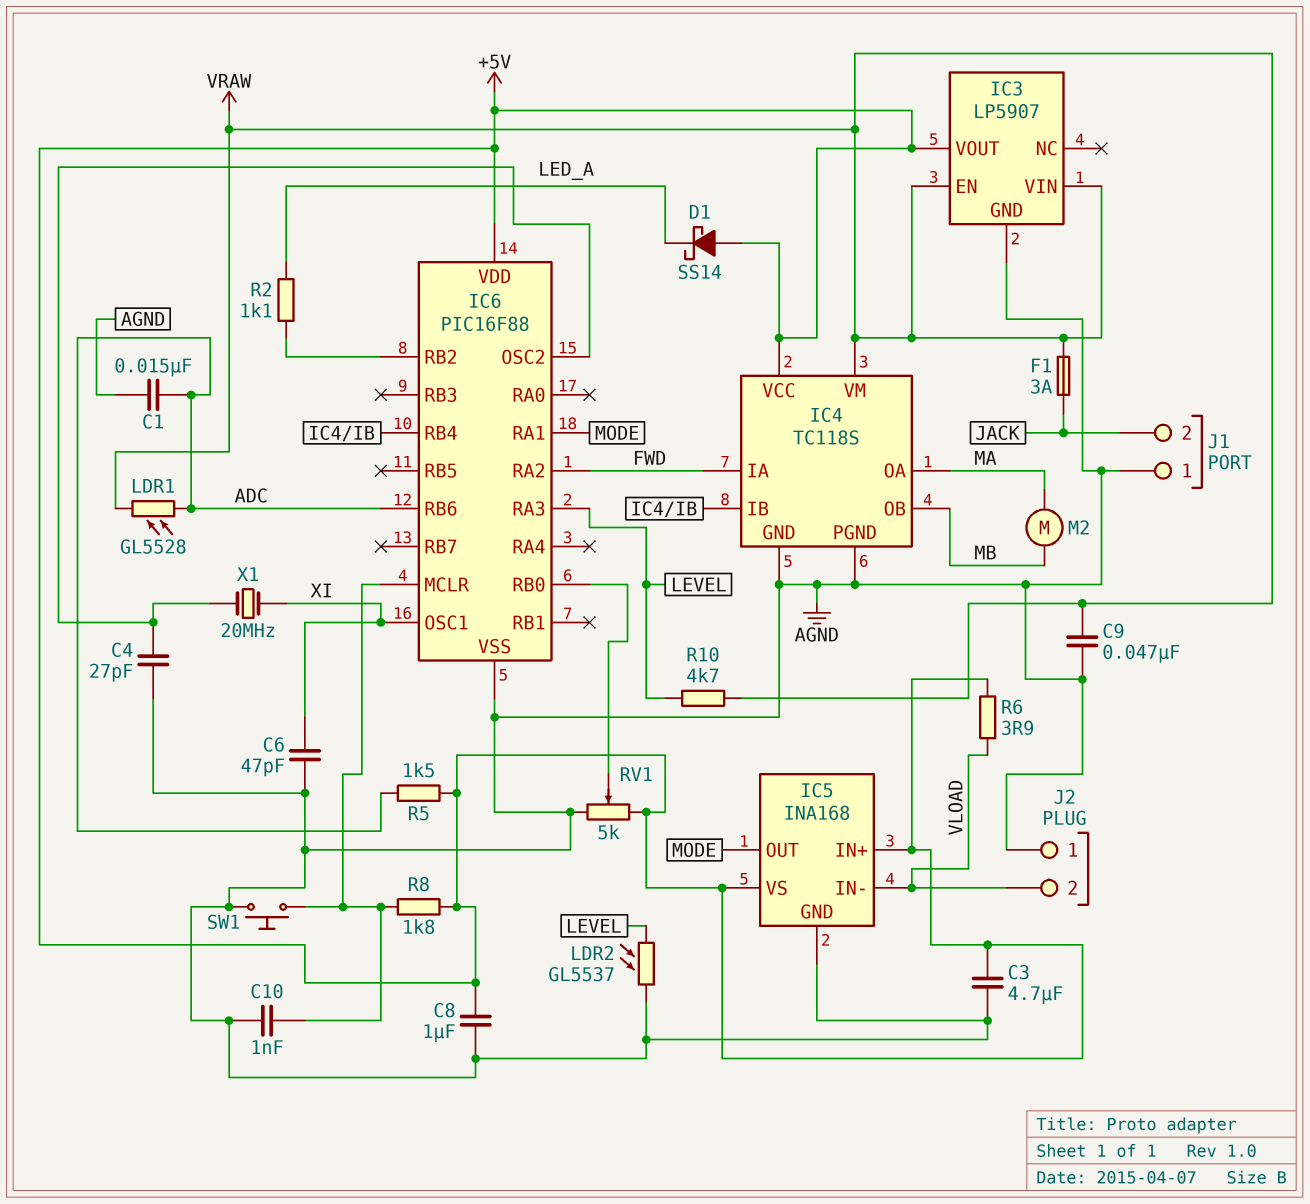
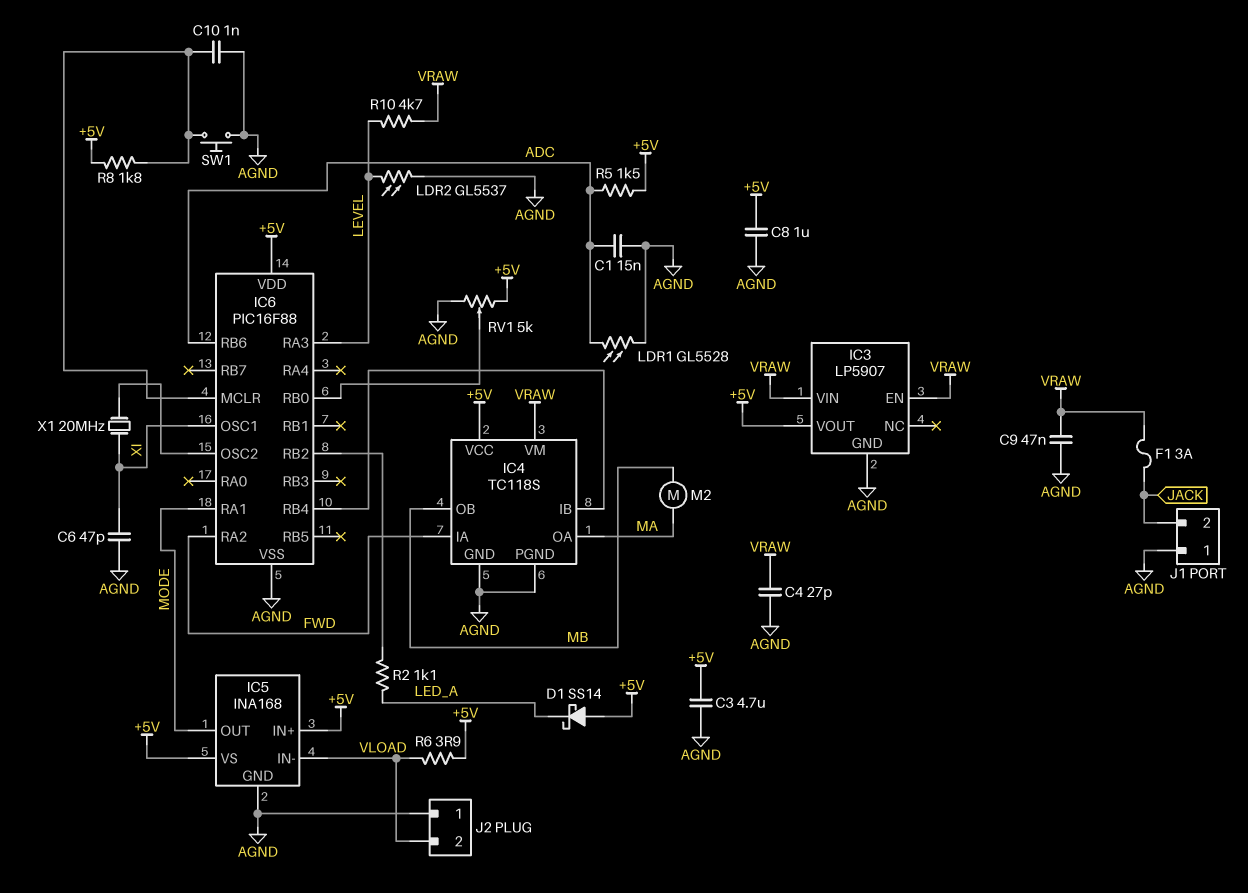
C4: 27pF (AGND, IC6/OSC2) -> 27pF (AGND, VRAW)
LDR1: GL5528 (ADC, VRAW) -> GL5528 (ADC, AGND)

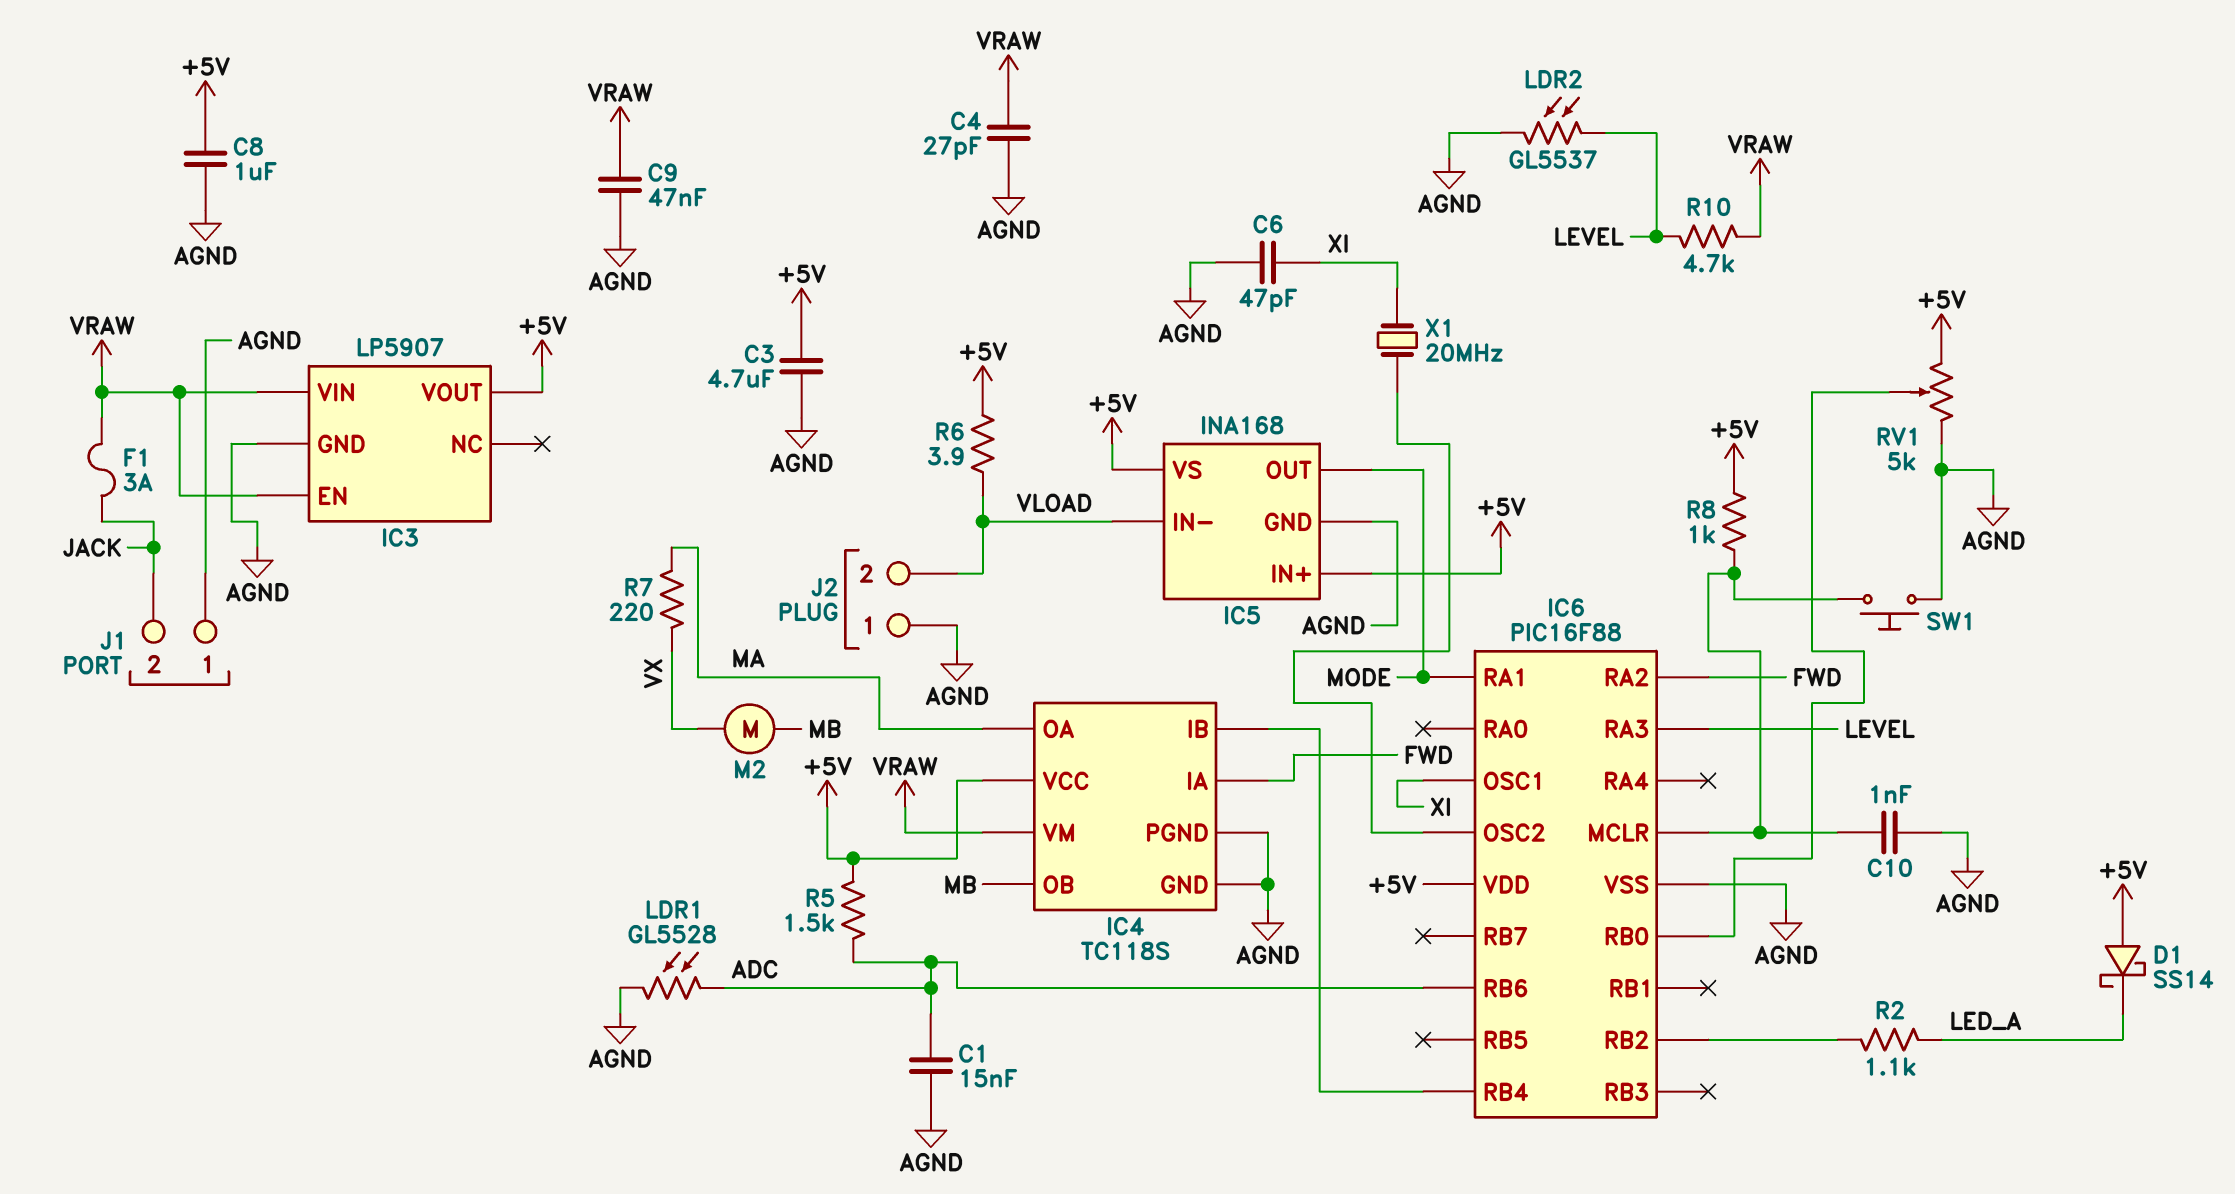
M2: motor (MA, MB) -> motor (MB, VX)
R7: none -> 220 (MA, VX)
R8: 1.8k (+5V, IC6/MCLR) -> 1k (+5V, IC6/MCLR)

